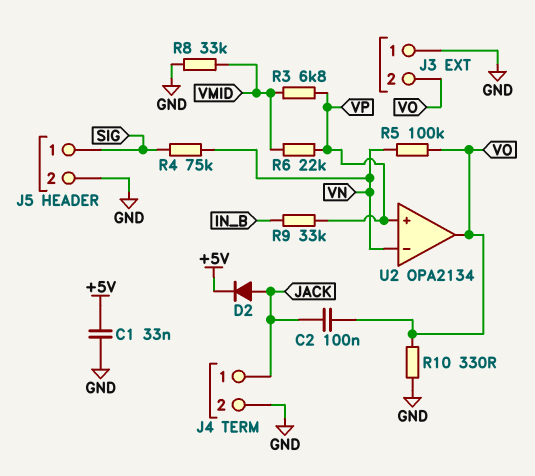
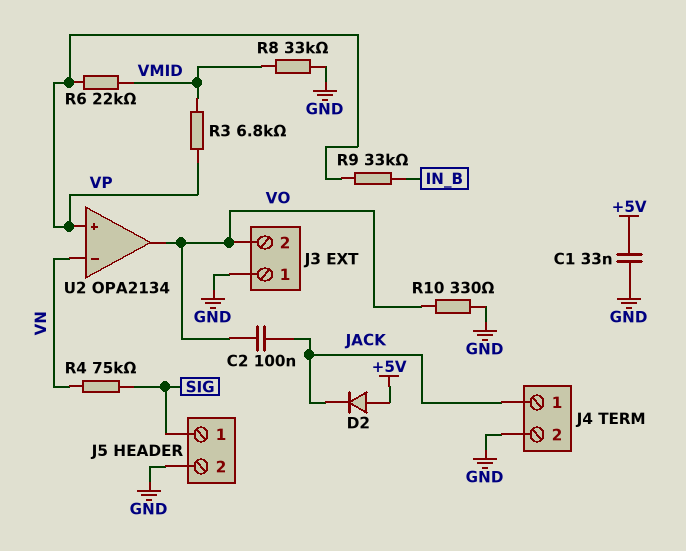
D2: diode (A JACK, K +5V) -> diode (A +5V, K JACK)
R5: 100k (VN, VO) -> none

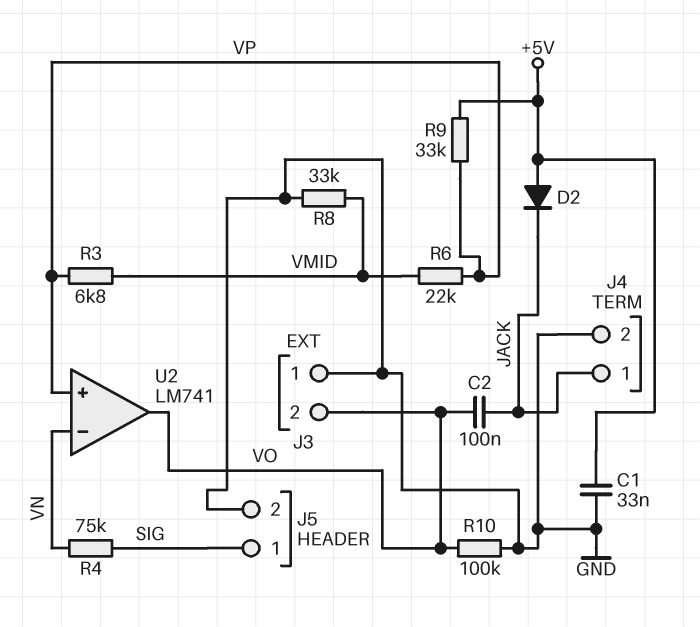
R9: 33k (IN_B, VP) -> 33k (+5V, VP)
R10: 330 (GND, VO) -> 100k (GND, VO)
U2: OPA2134 -> LM741

